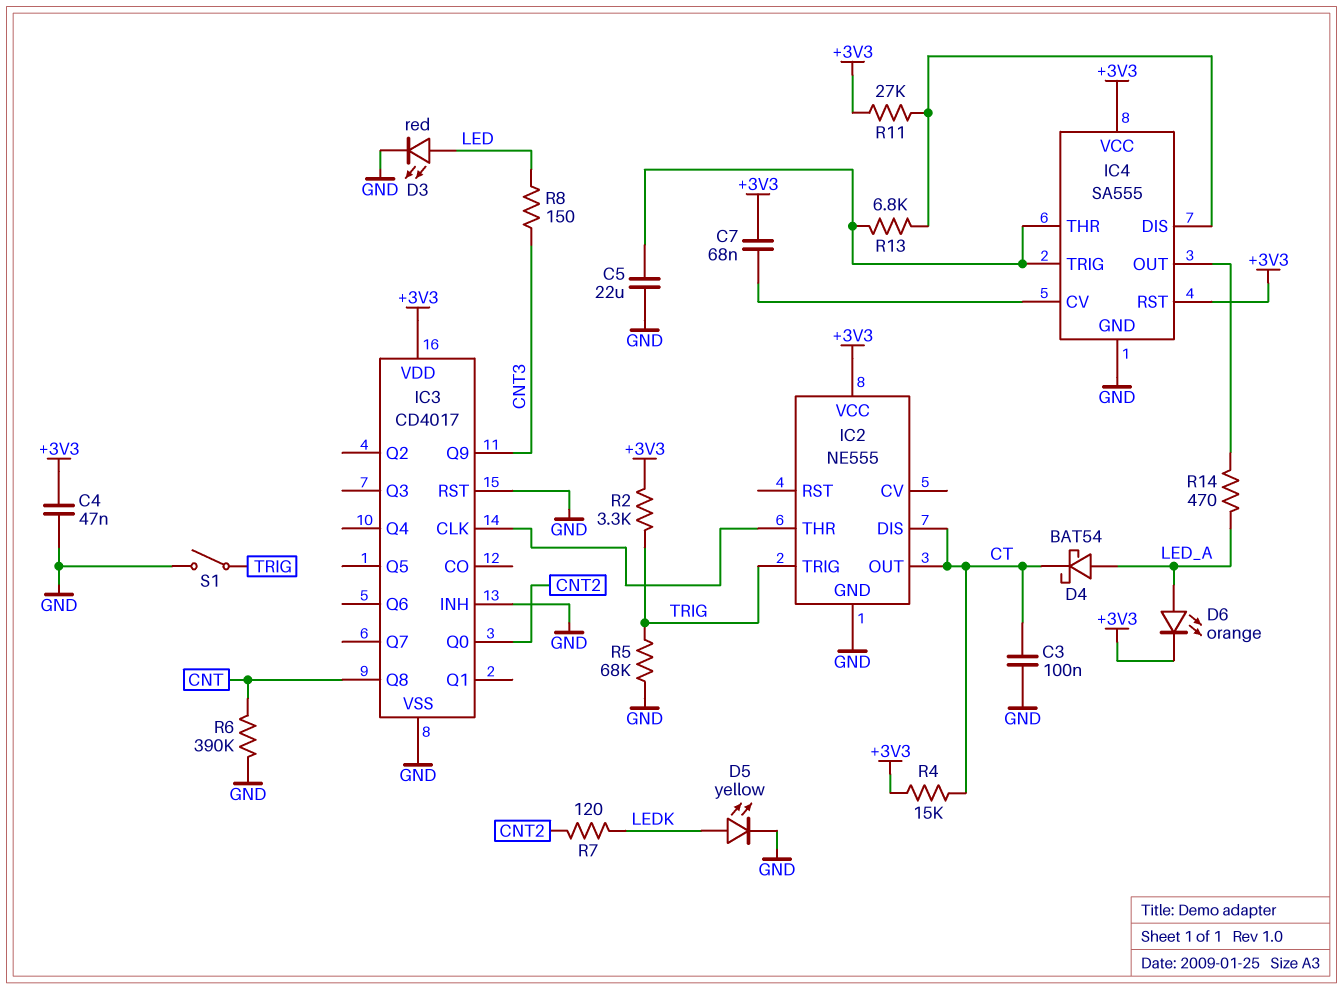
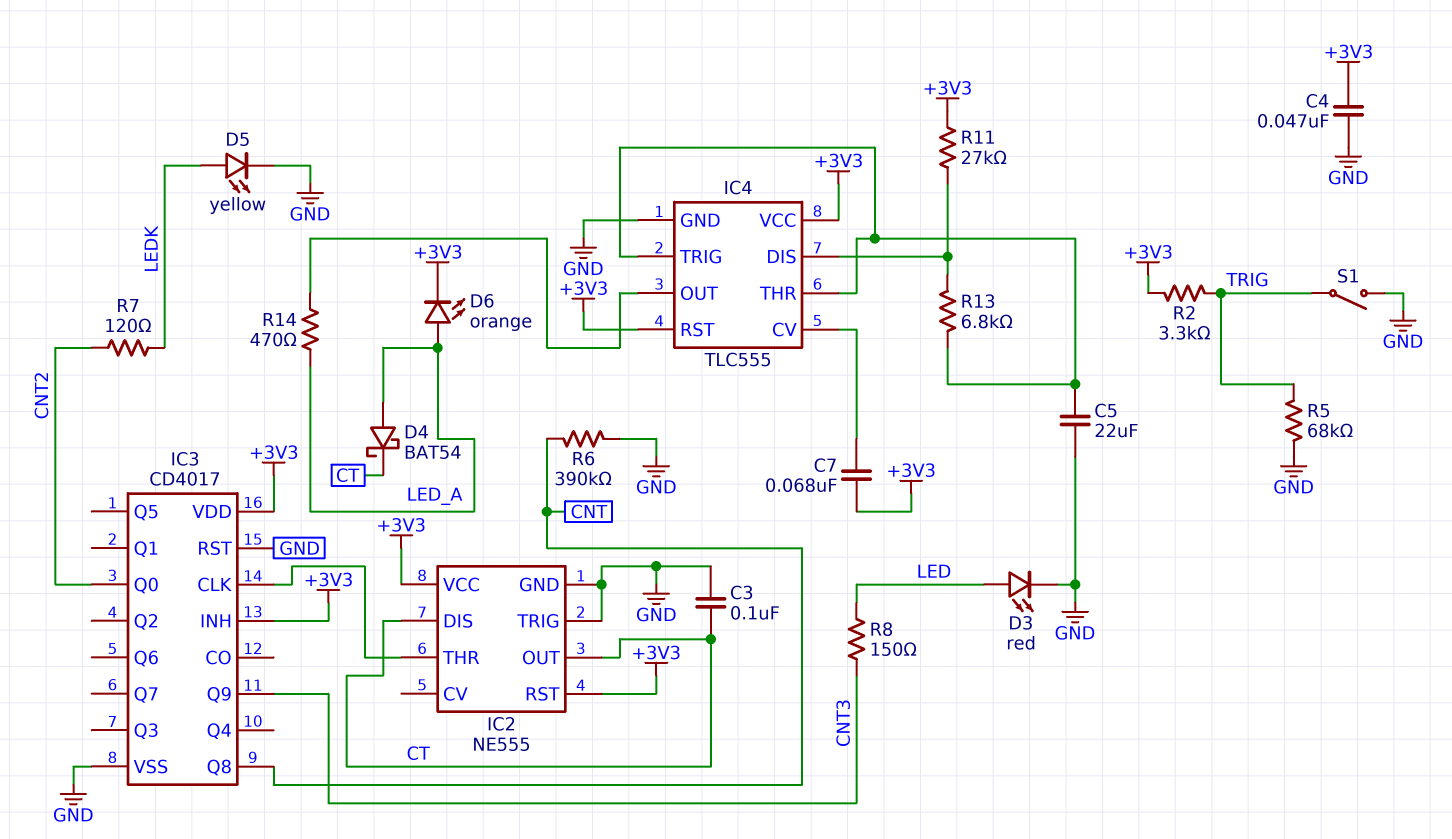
IC2 pin RST: none -> +3V3
IC2 pin TRIG: TRIG -> GND
IC3 pin INH: GND -> +3V3
IC4: SA555 -> TLC555
R4: 15k (+3V3, CT) -> none

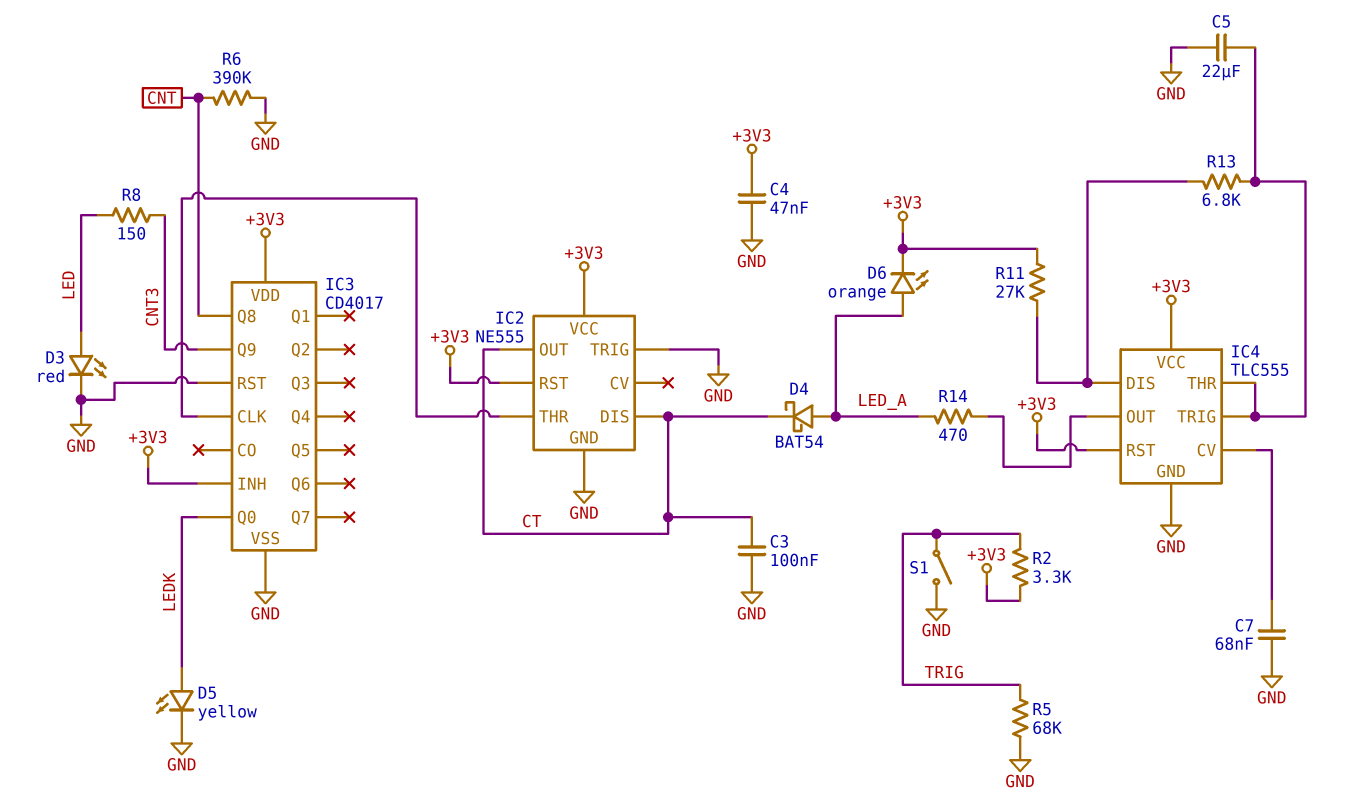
C7: 68nF (+3V3, IC4/CV) -> 68nF (GND, IC4/CV)
IC3 pin Q0: CNT2 -> LEDK
R7: 120 (CNT2, LEDK) -> none

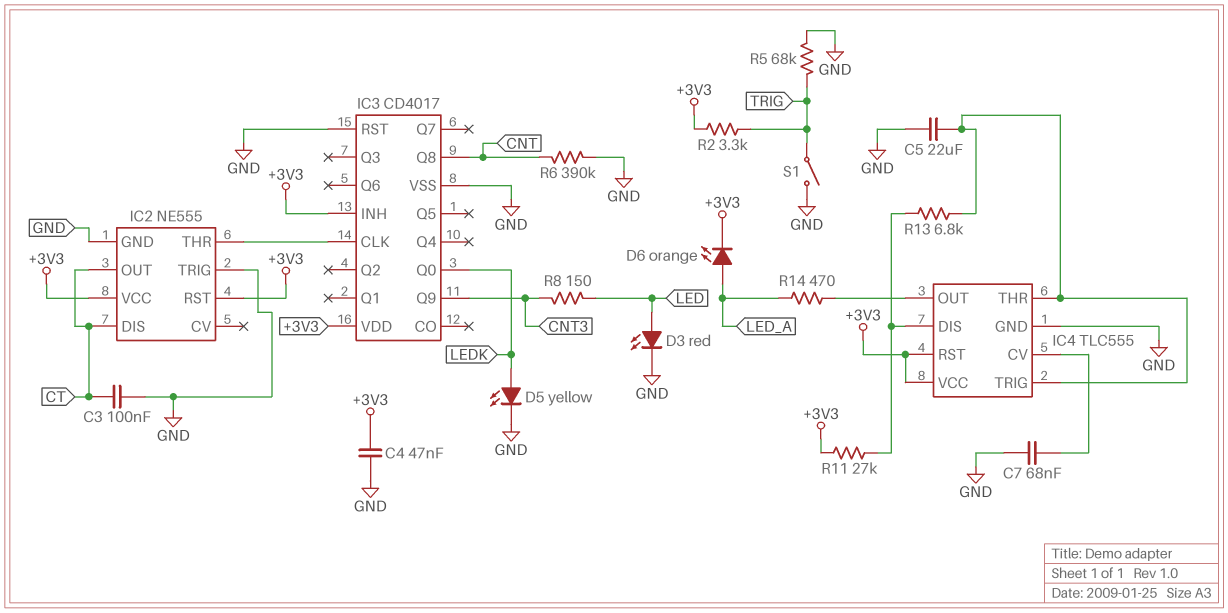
D4: schottky BAT54 (A LED_A, K CT) -> none

